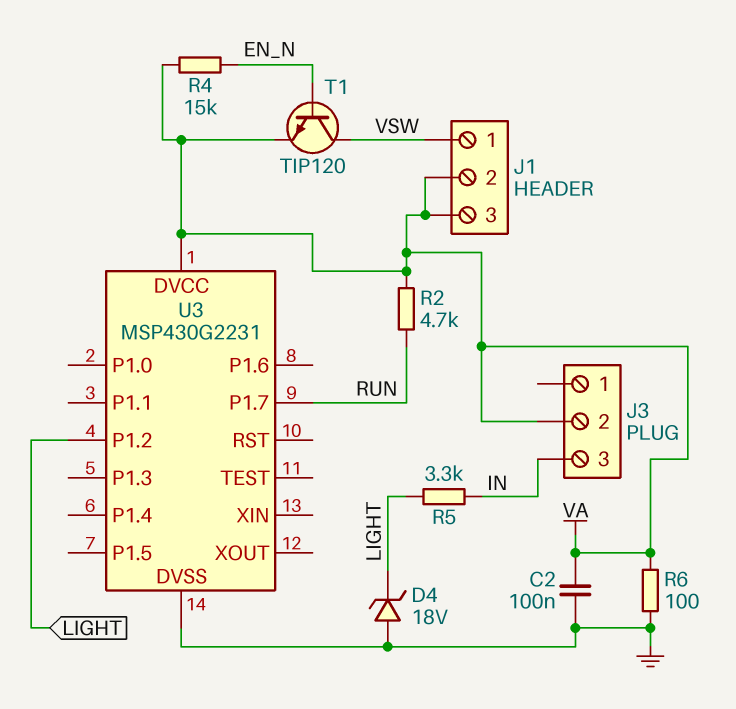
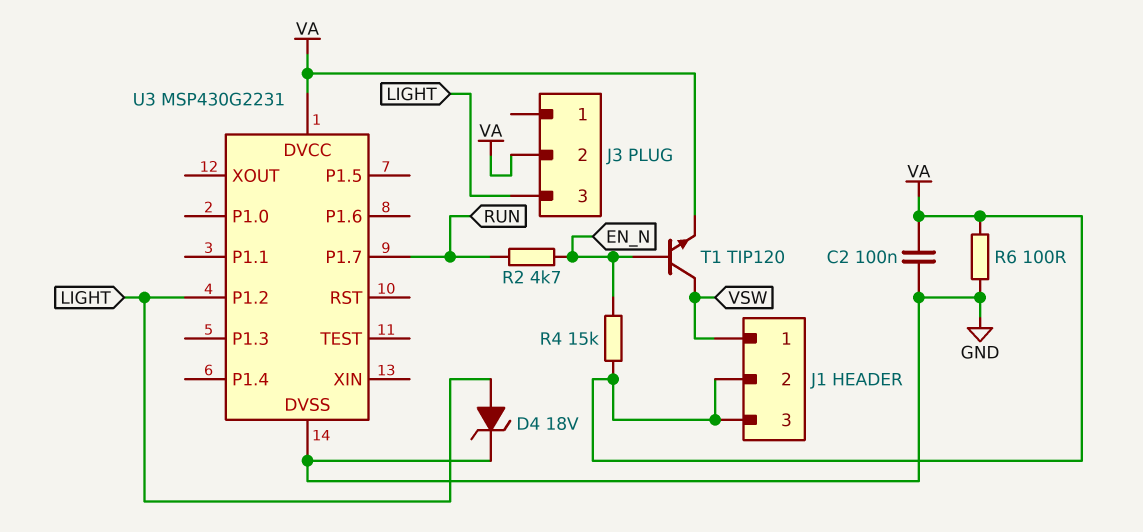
D4: zener 18V (A GND, K LIGHT) -> zener 18V (A LIGHT, K GND)
J3 pin 3: IN -> LIGHT
R2: 4.7k (RUN, VA) -> 4.7k (EN_N, RUN)
R5: 3.3k (IN, LIGHT) -> none

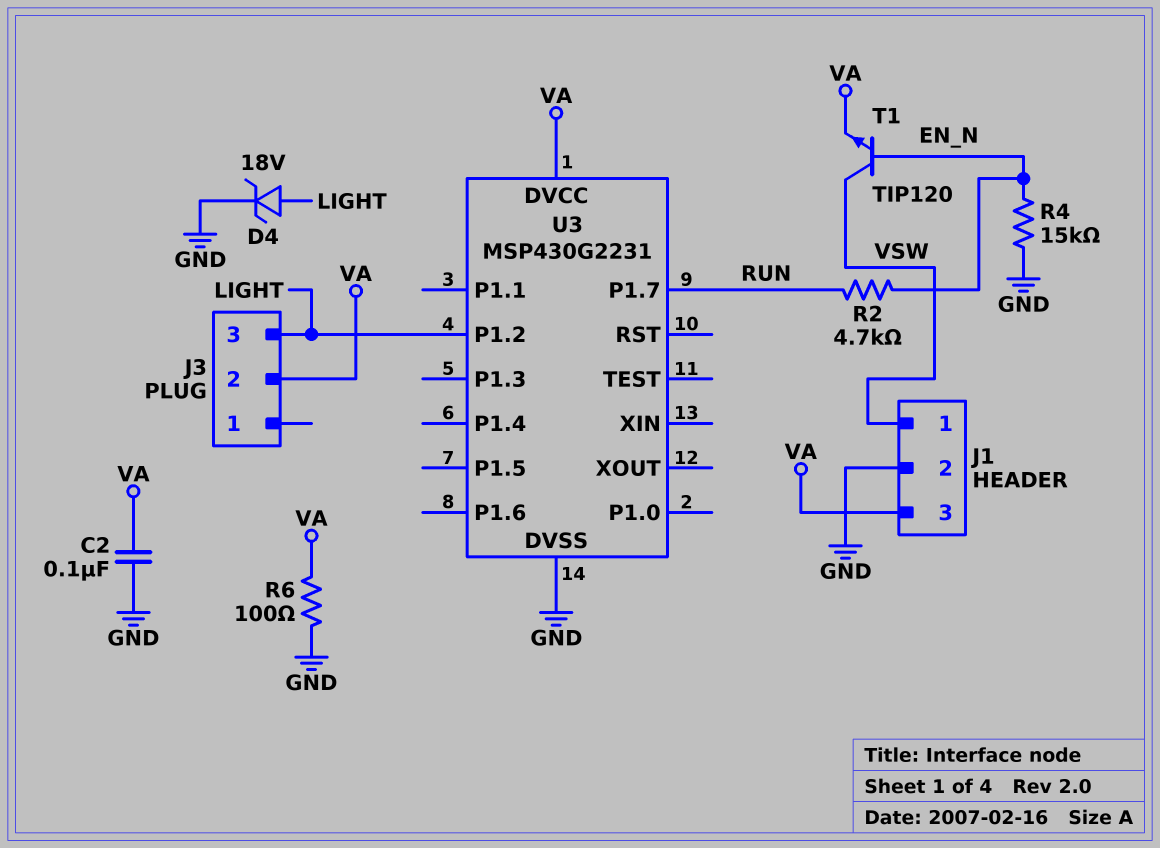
J1 pin 2: VA -> GND
R4: 15k (EN_N, VA) -> 15k (EN_N, GND)

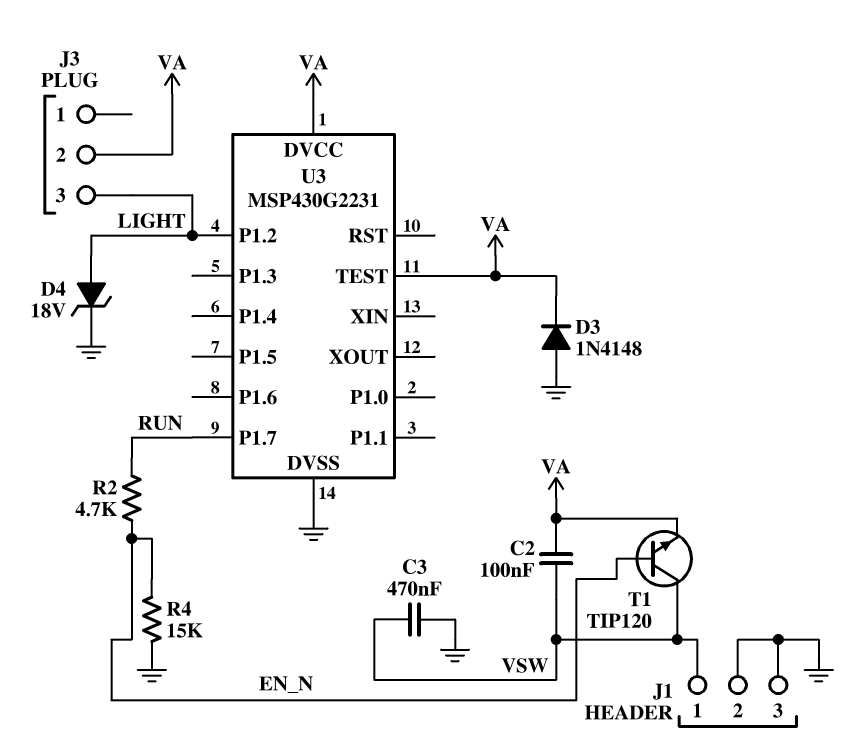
C2: 100nF (GND, VA) -> 100nF (VA, VSW)
C3: none -> 470nF (GND, VSW)
D3: none -> diode 1N4148 (A GND, K VA)
J1 pin 3: VA -> GND
R6: 100 (GND, VA) -> none
U3 pin TEST: none -> VA

